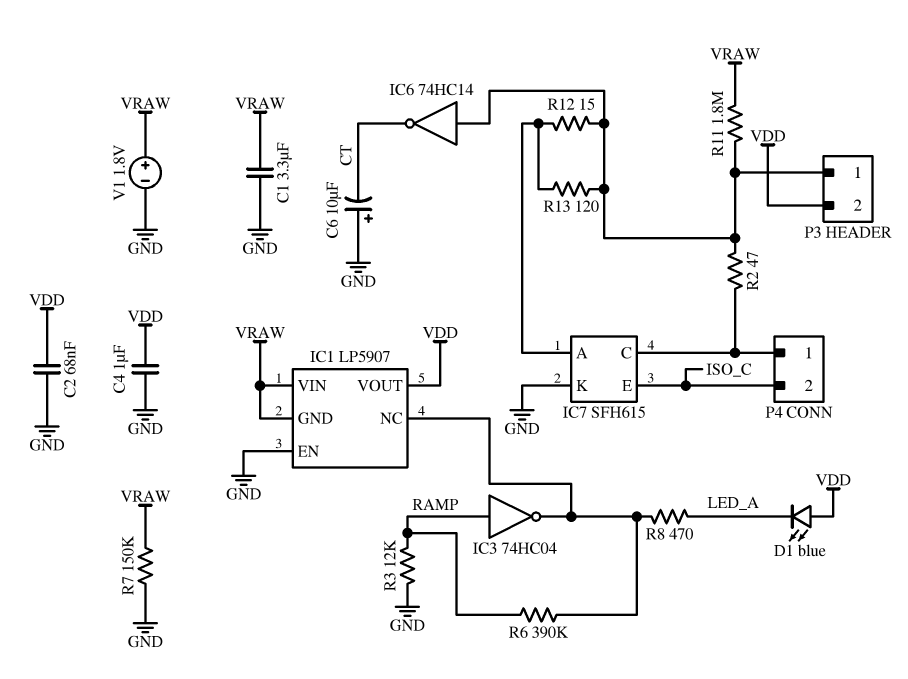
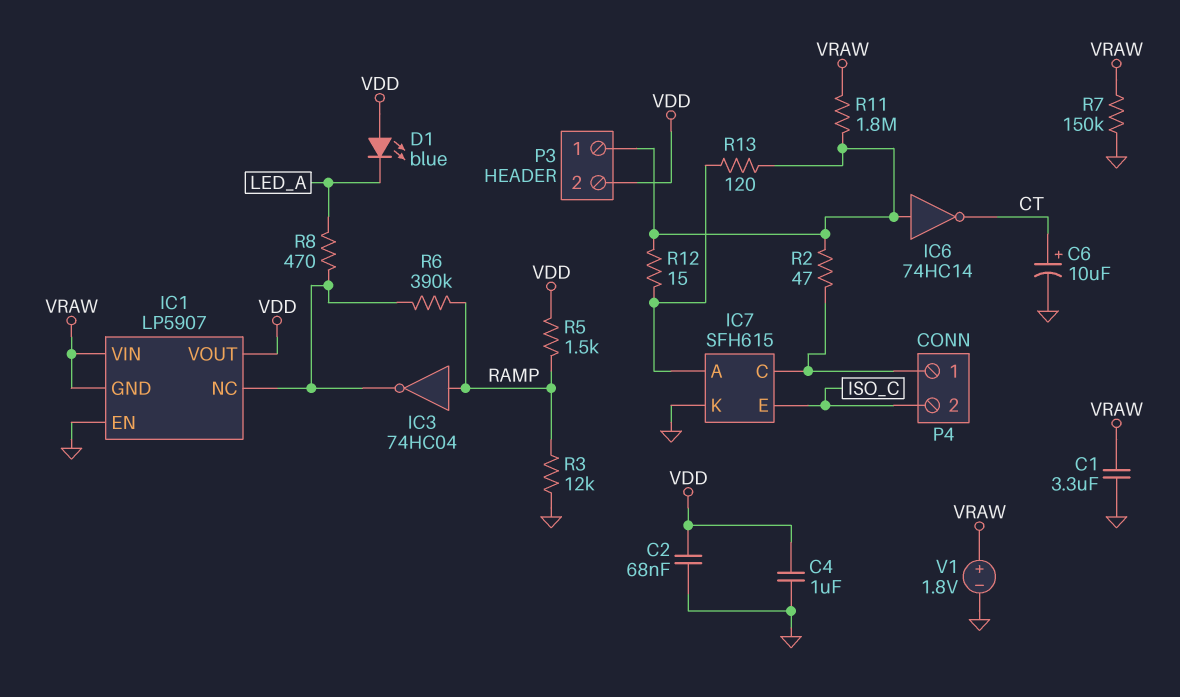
C6: 10uF (plus GND, minus CT) -> 10uF (plus CT, minus GND)
R5: none -> 1.5k (RAMP, VDD)

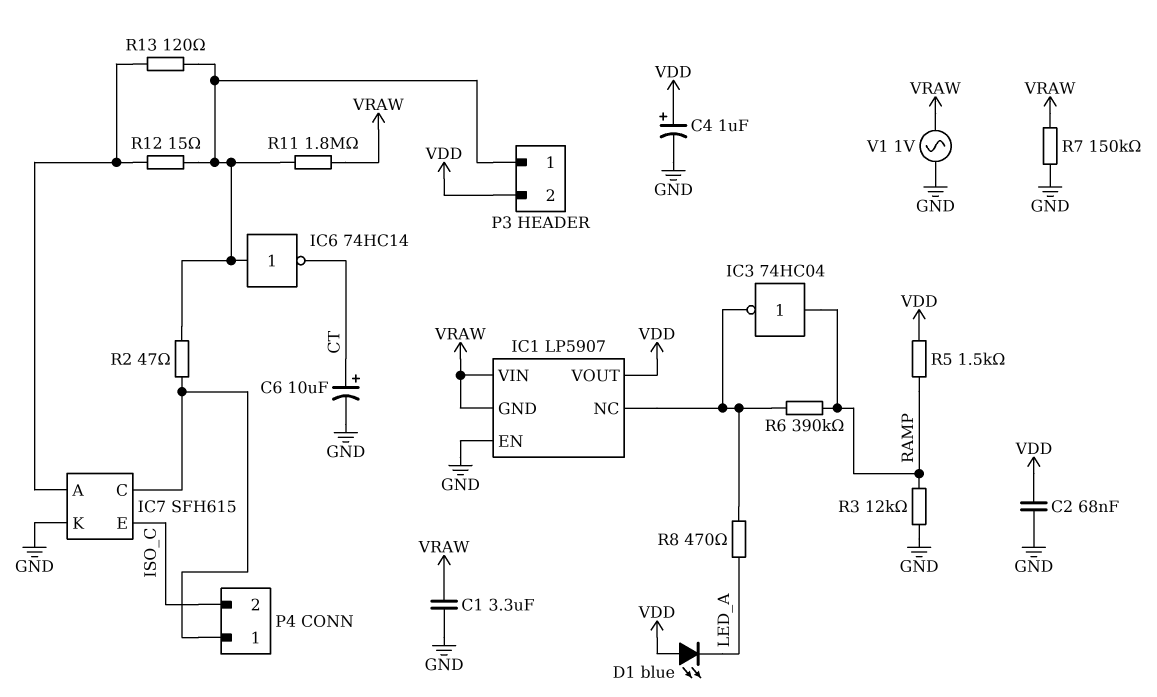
C4: 1uF (GND, VDD) -> 1uF (plus VDD, minus GND)
V1: 1.8V (plus VRAW, minus GND) -> AC 1V (GND, VRAW)

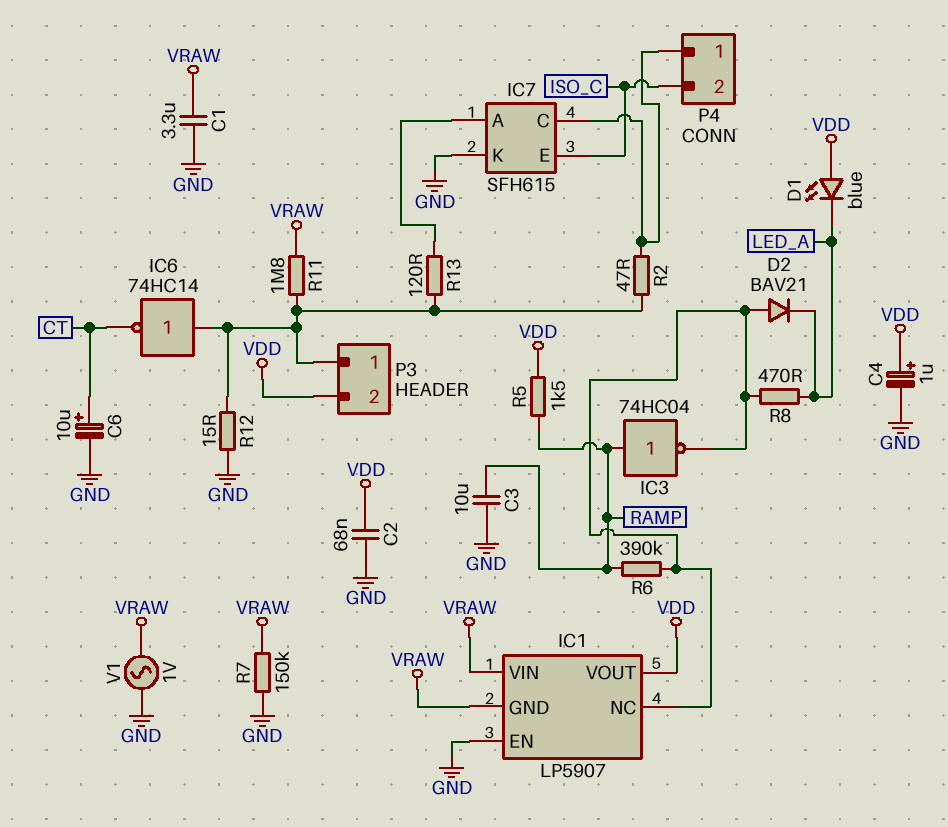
C3: none -> 10uF (GND, RAMP)
D2: none -> diode BAV21 (A IC1/NC, K LED_A)
R3: 12k (GND, RAMP) -> none
R12: 15 (IC7/A, P3/1) -> 15 (GND, P3/1)

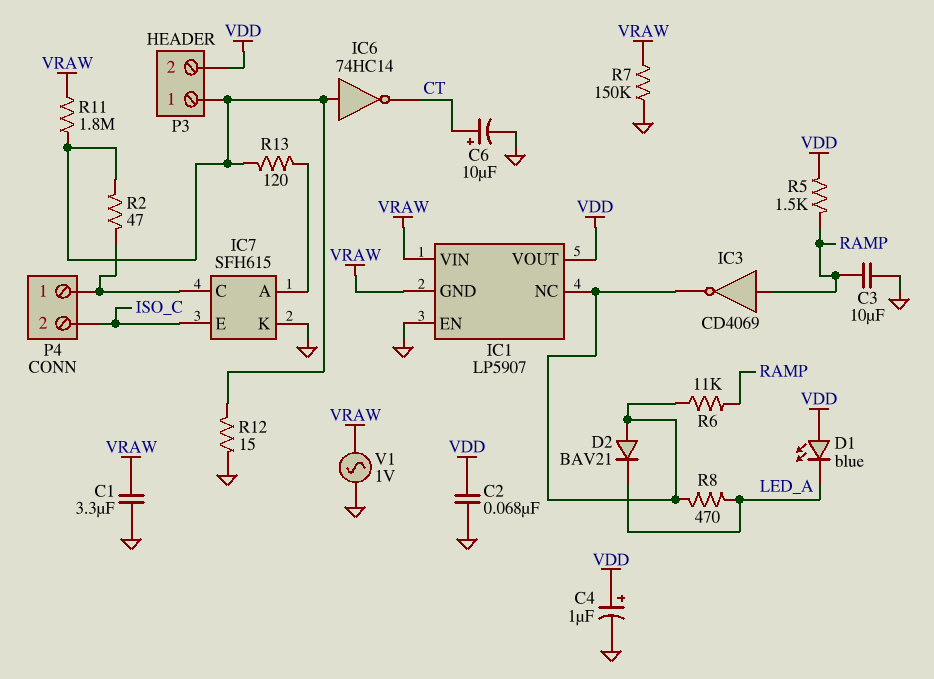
IC3: NOT 74HC04 (in RAMP, out IC1/NC) -> NOT CD4069 (in RAMP, out IC1/NC)
R6: 390k (IC1/NC, RAMP) -> 11k (IC1/NC, RAMP)

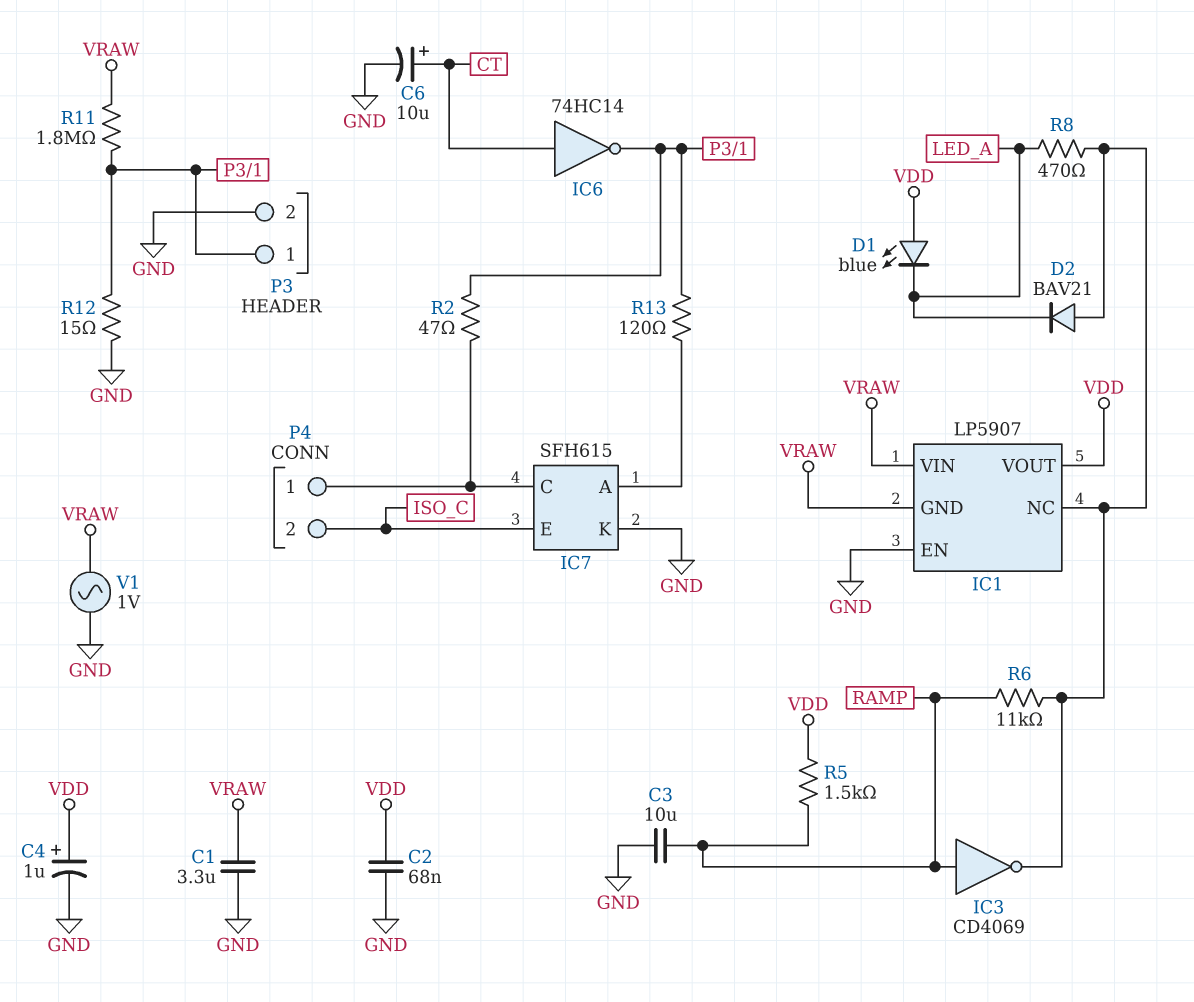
IC6: NOT 74HC14 (in P3/1, out CT) -> NOT 74HC14 (in CT, out P3/1)
P3 pin 2: VDD -> GND
R7: 150k (GND, VRAW) -> none

